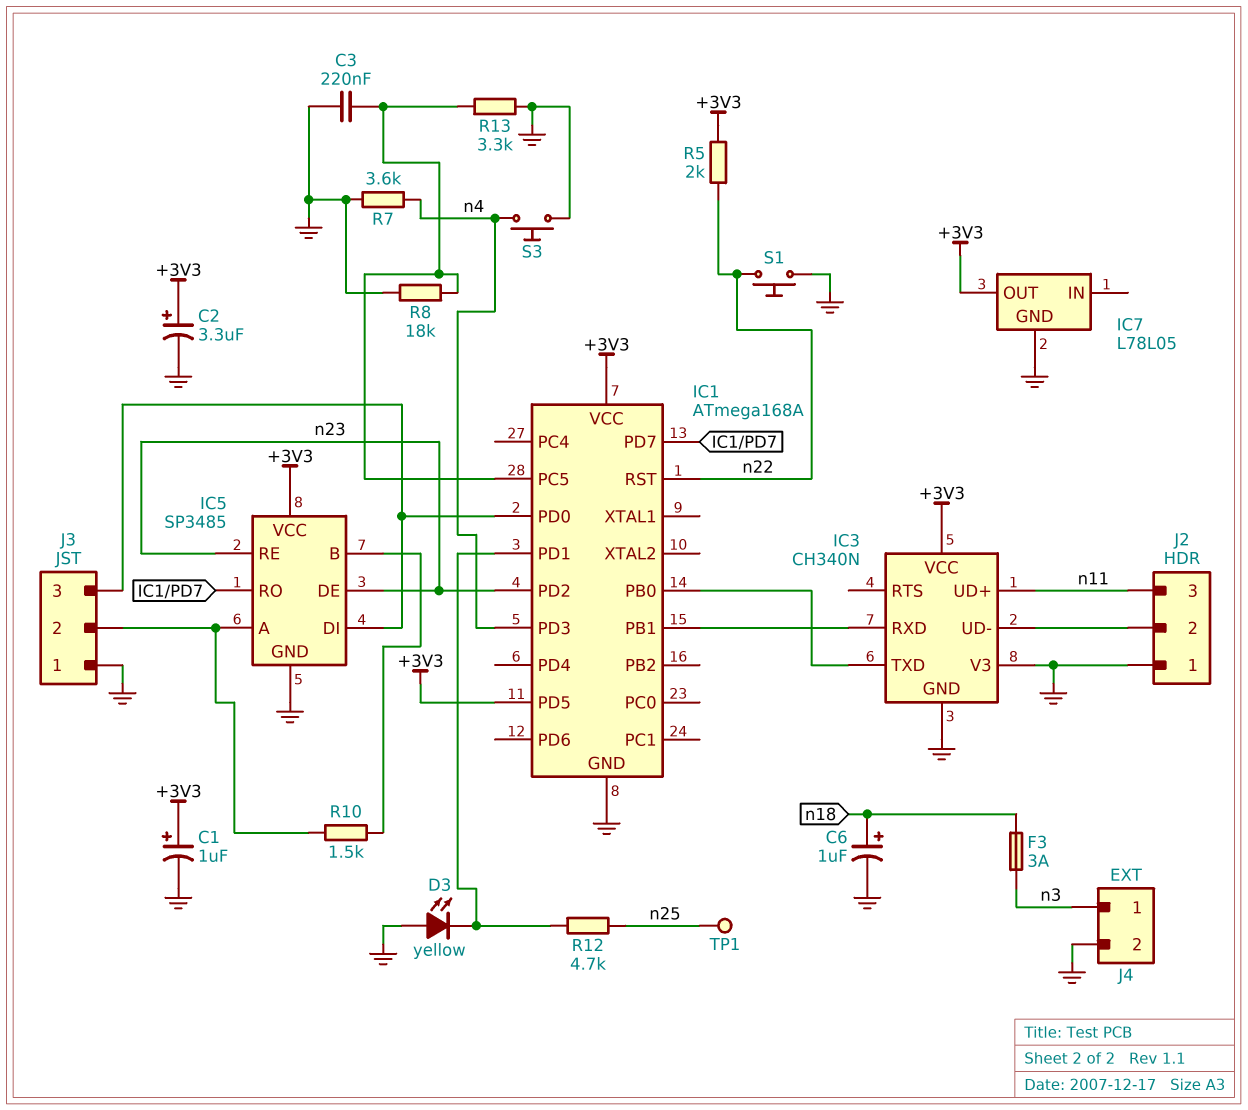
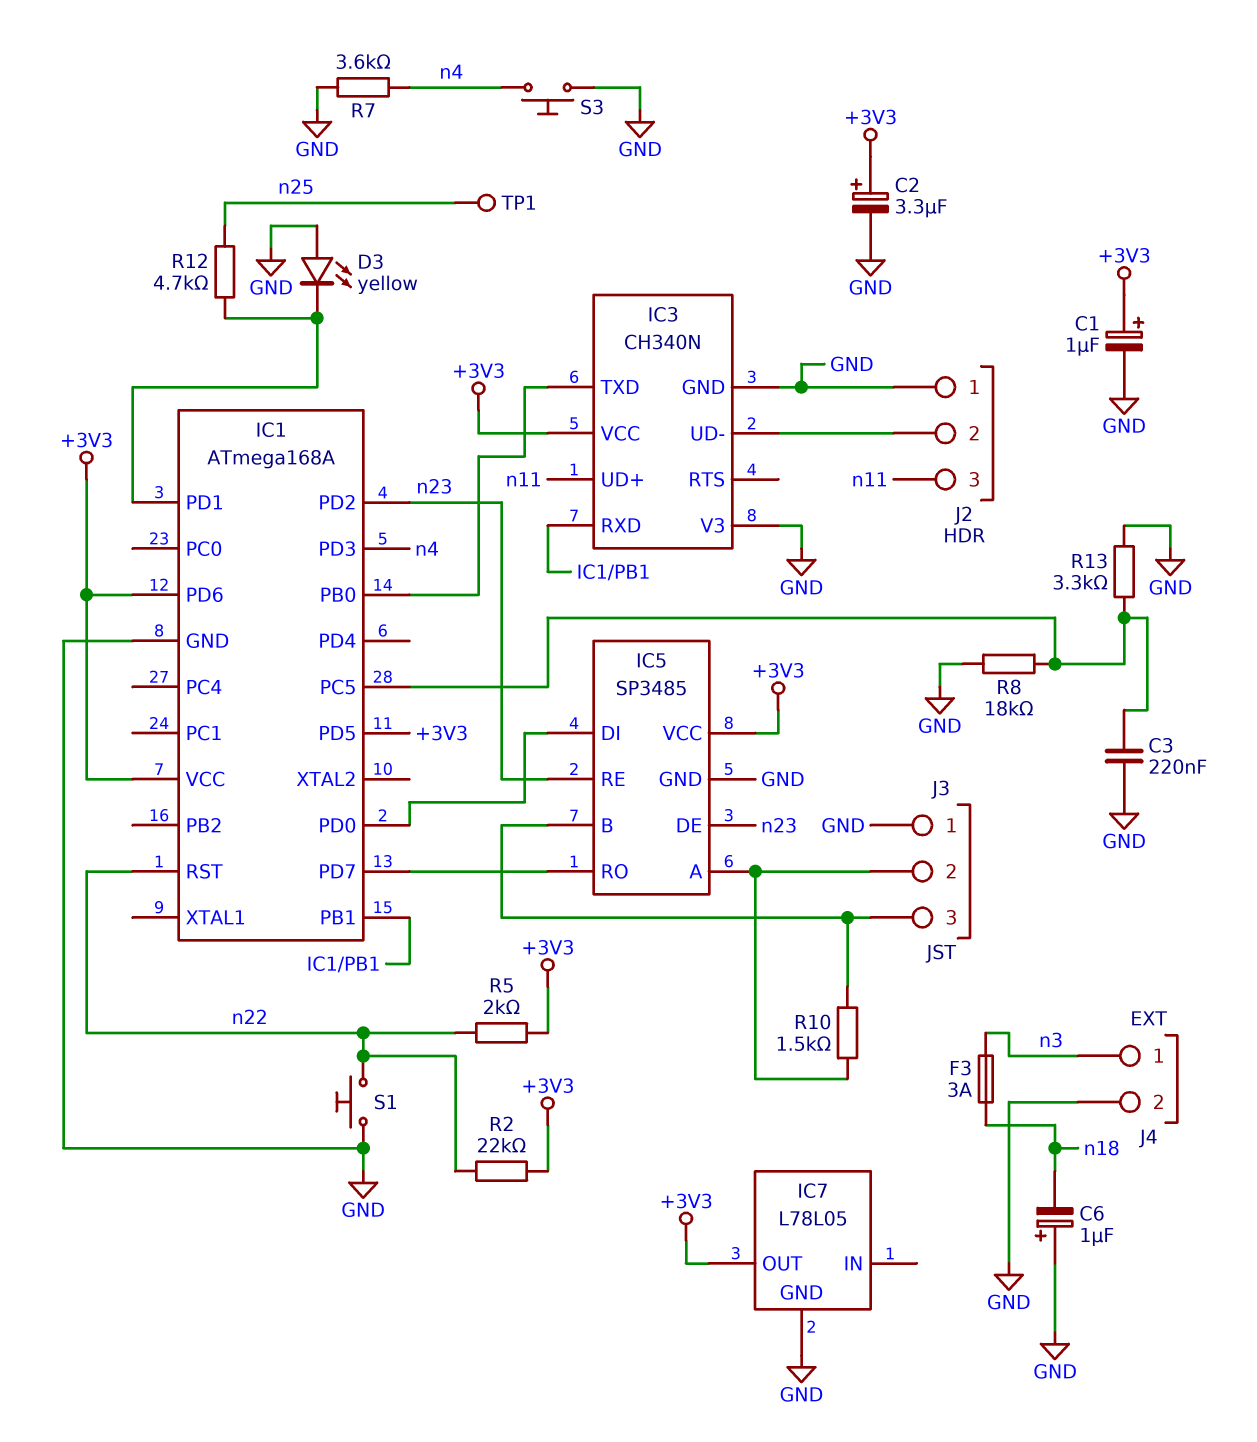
C6: 1uF (plus n18, minus GND) -> 1uF (plus GND, minus n18)
IC1 pin PD6: none -> +3V3
J3 pin 3: IC1/PD0 -> IC5/B
R2: none -> 22k (+3V3, n22)

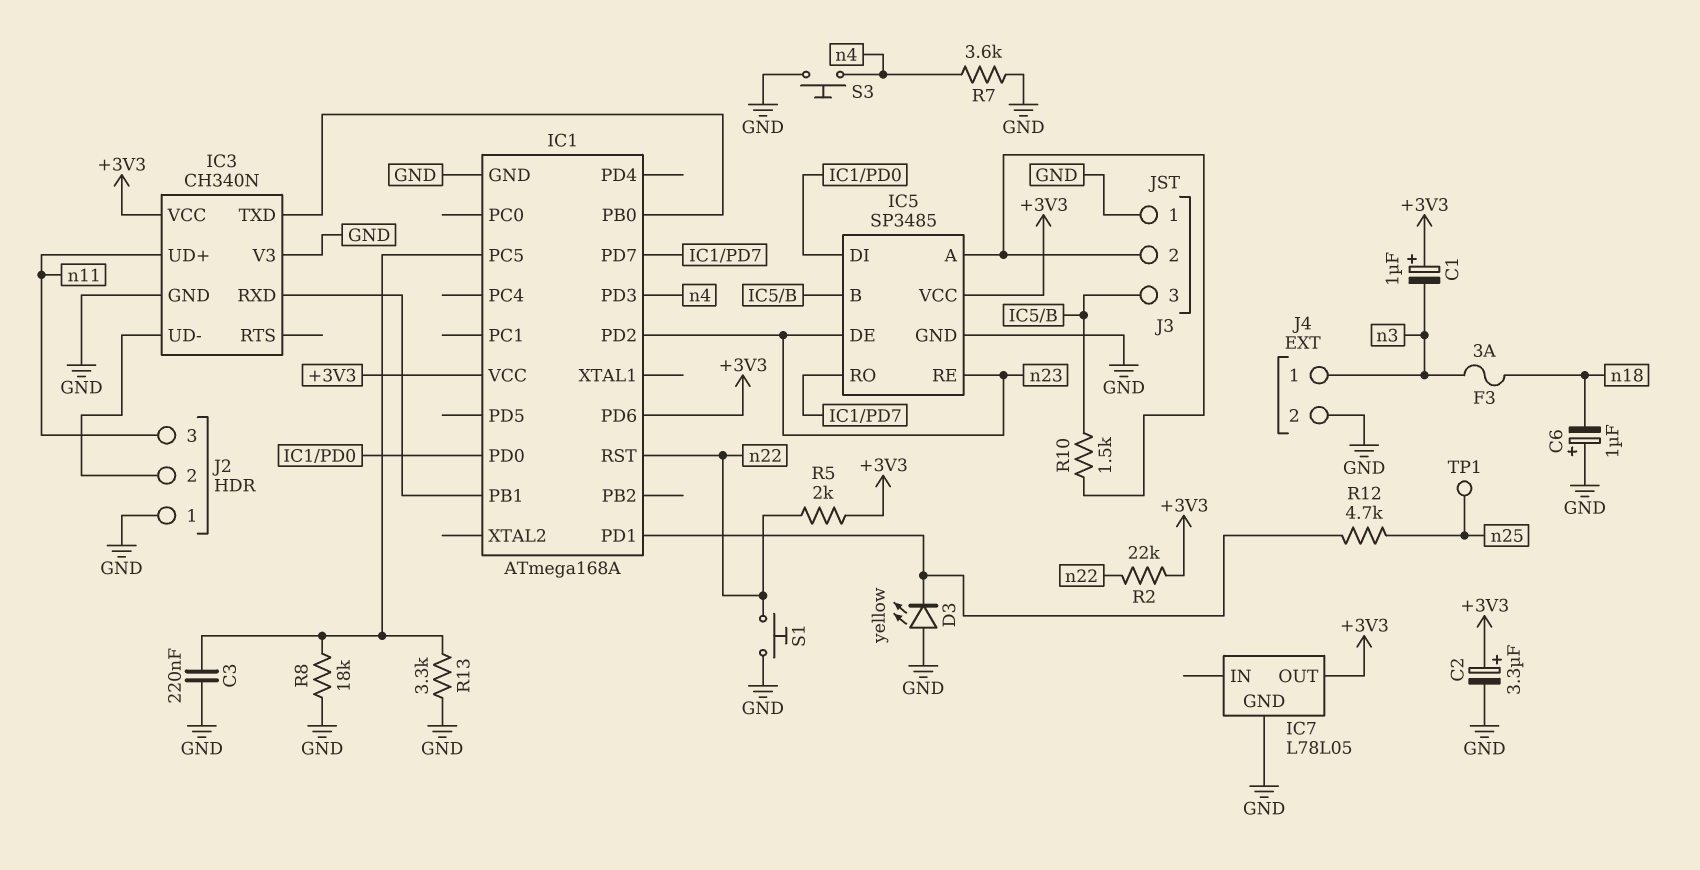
C1: 1uF (plus +3V3, minus GND) -> 1uF (plus +3V3, minus n3)
IC1 pin PD5: +3V3 -> none

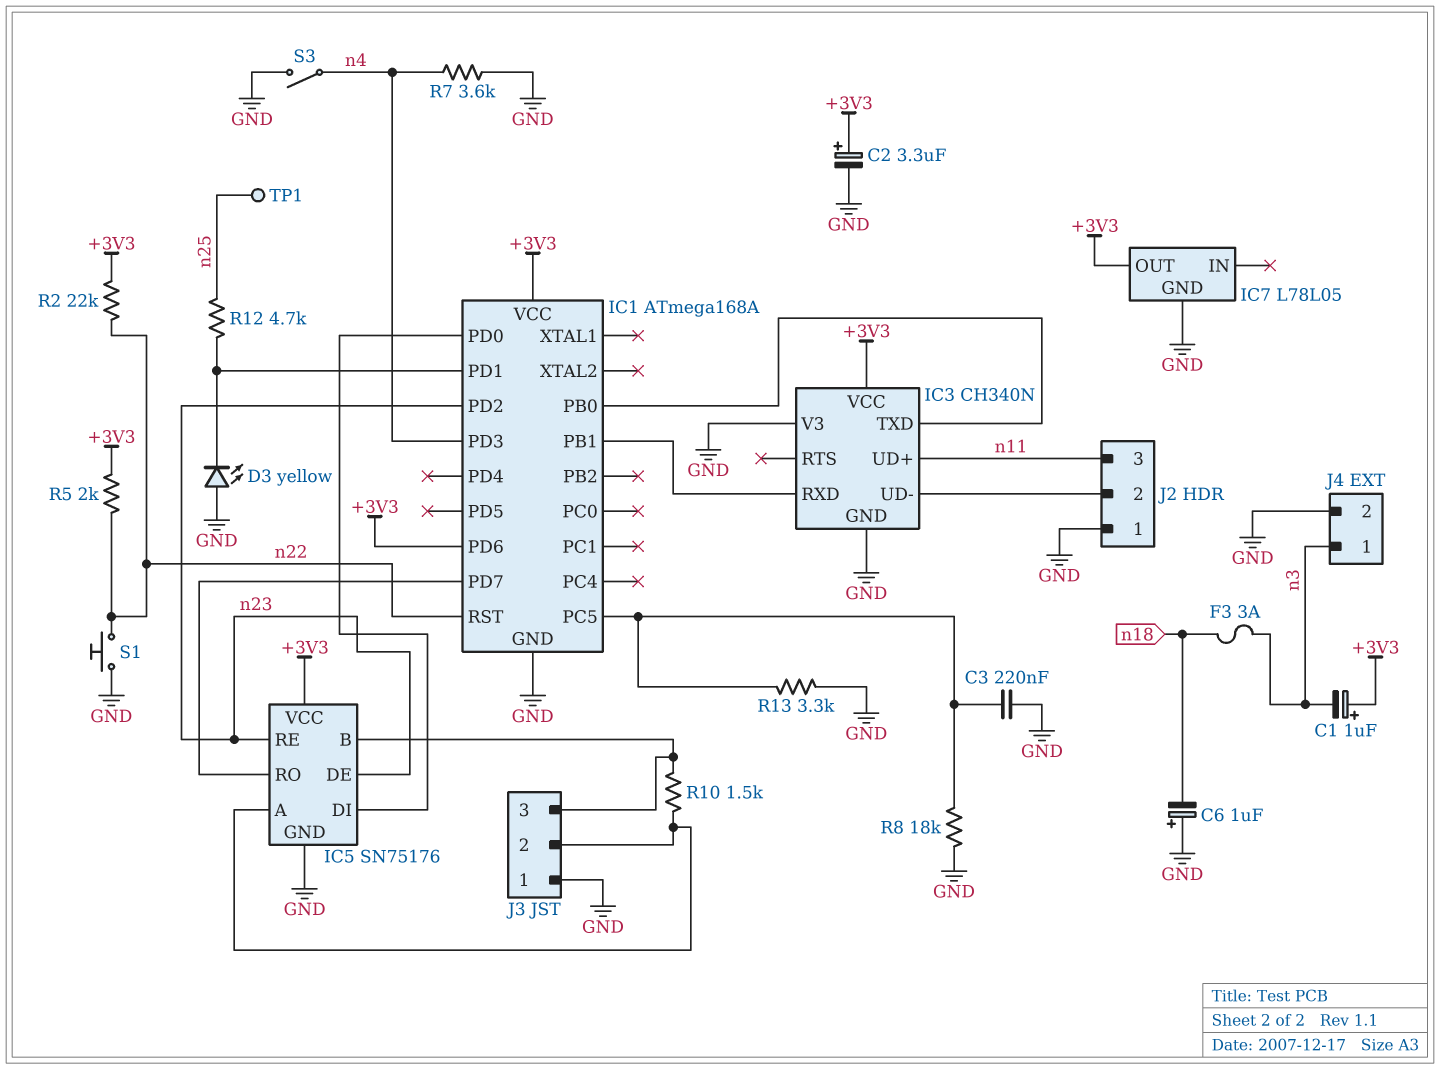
IC5: SP3485 -> SN75176
S3: button (GND, n4) -> switch (GND, n4)

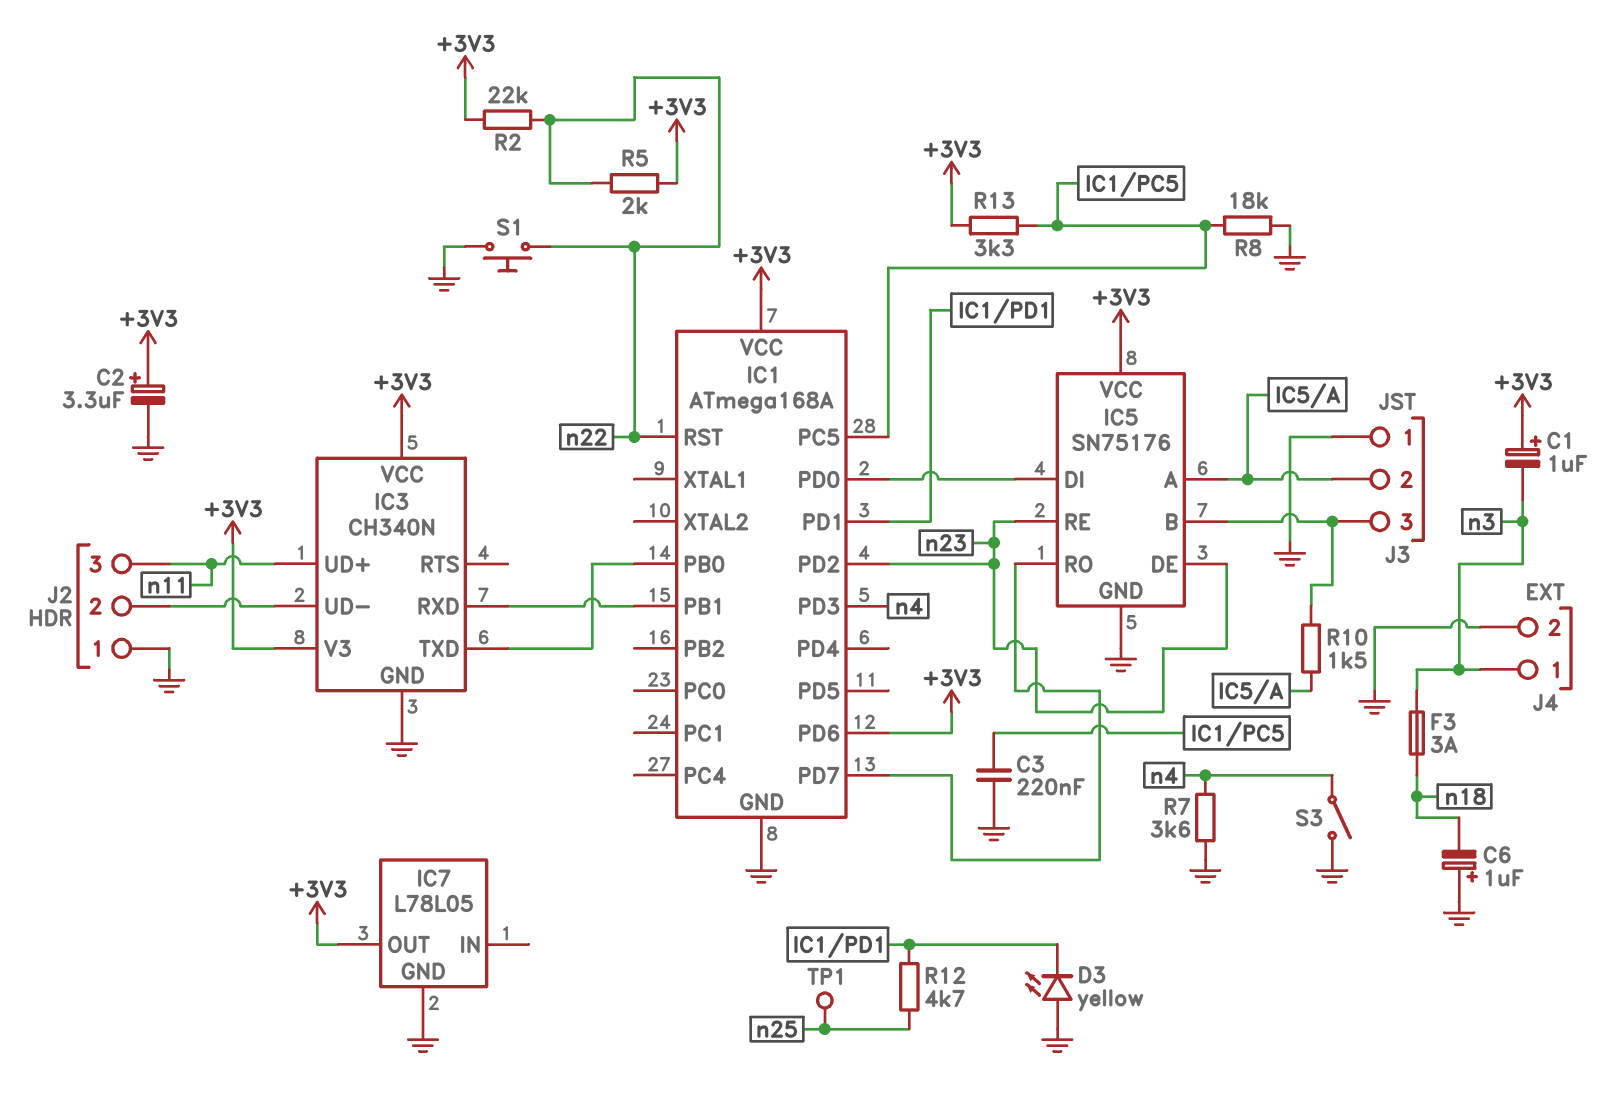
IC3 pin V3: GND -> +3V3
R13: 3.3k (GND, IC1/PC5) -> 3.3k (+3V3, IC1/PC5)

